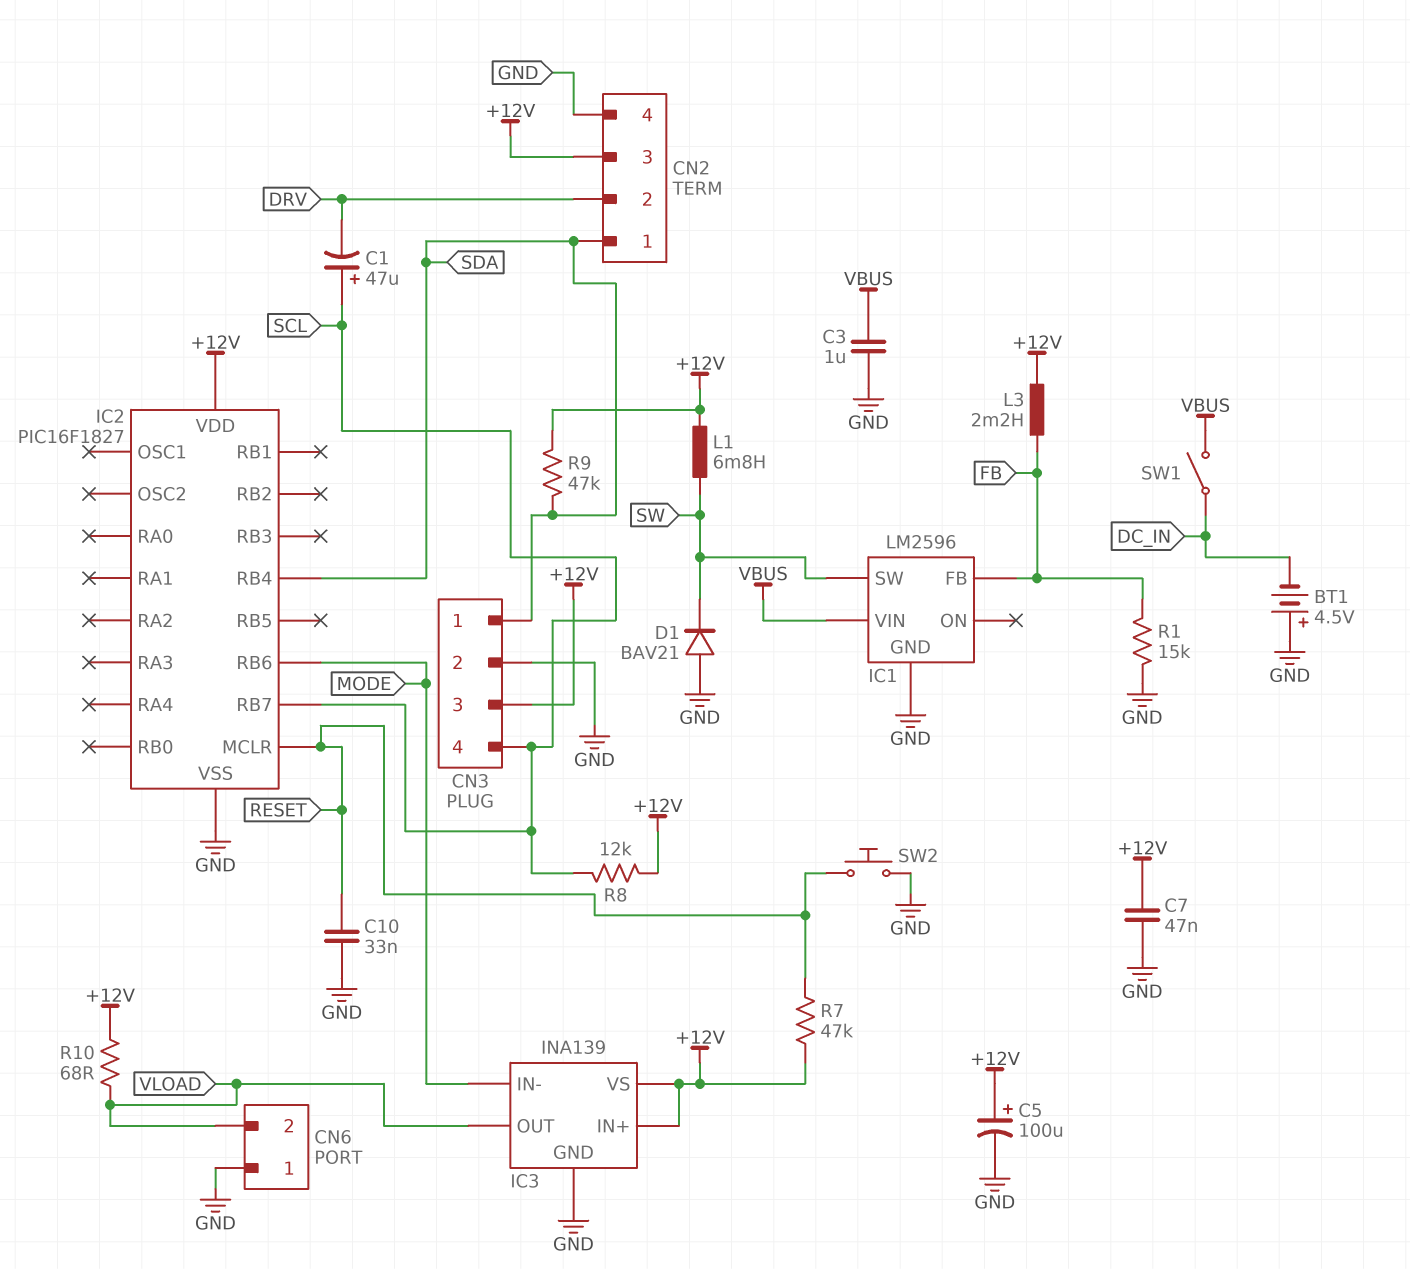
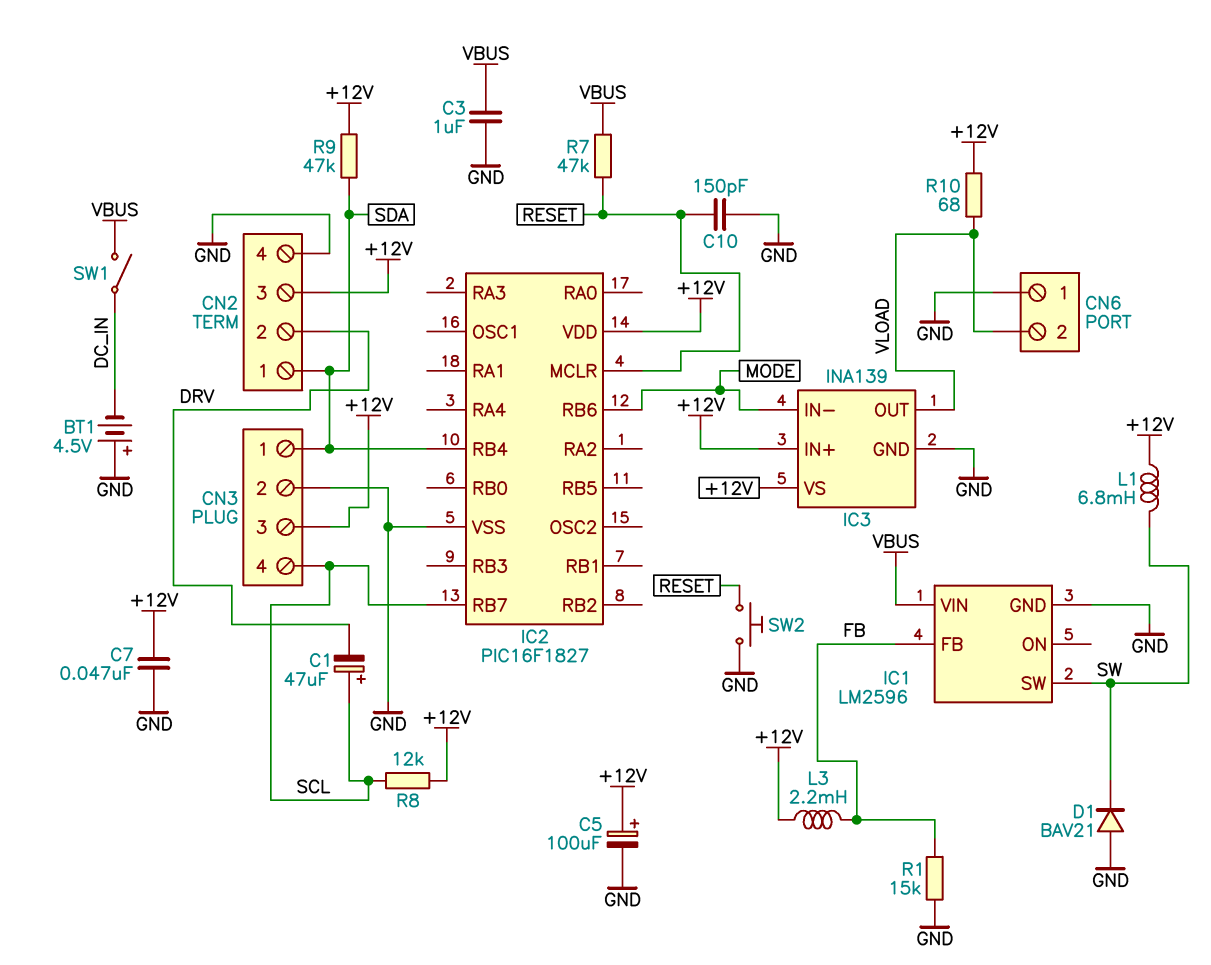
C10: 33nF (GND, RESET) -> 150pF (GND, RESET)
R7: 47k (+12V, RESET) -> 47k (RESET, VBUS)

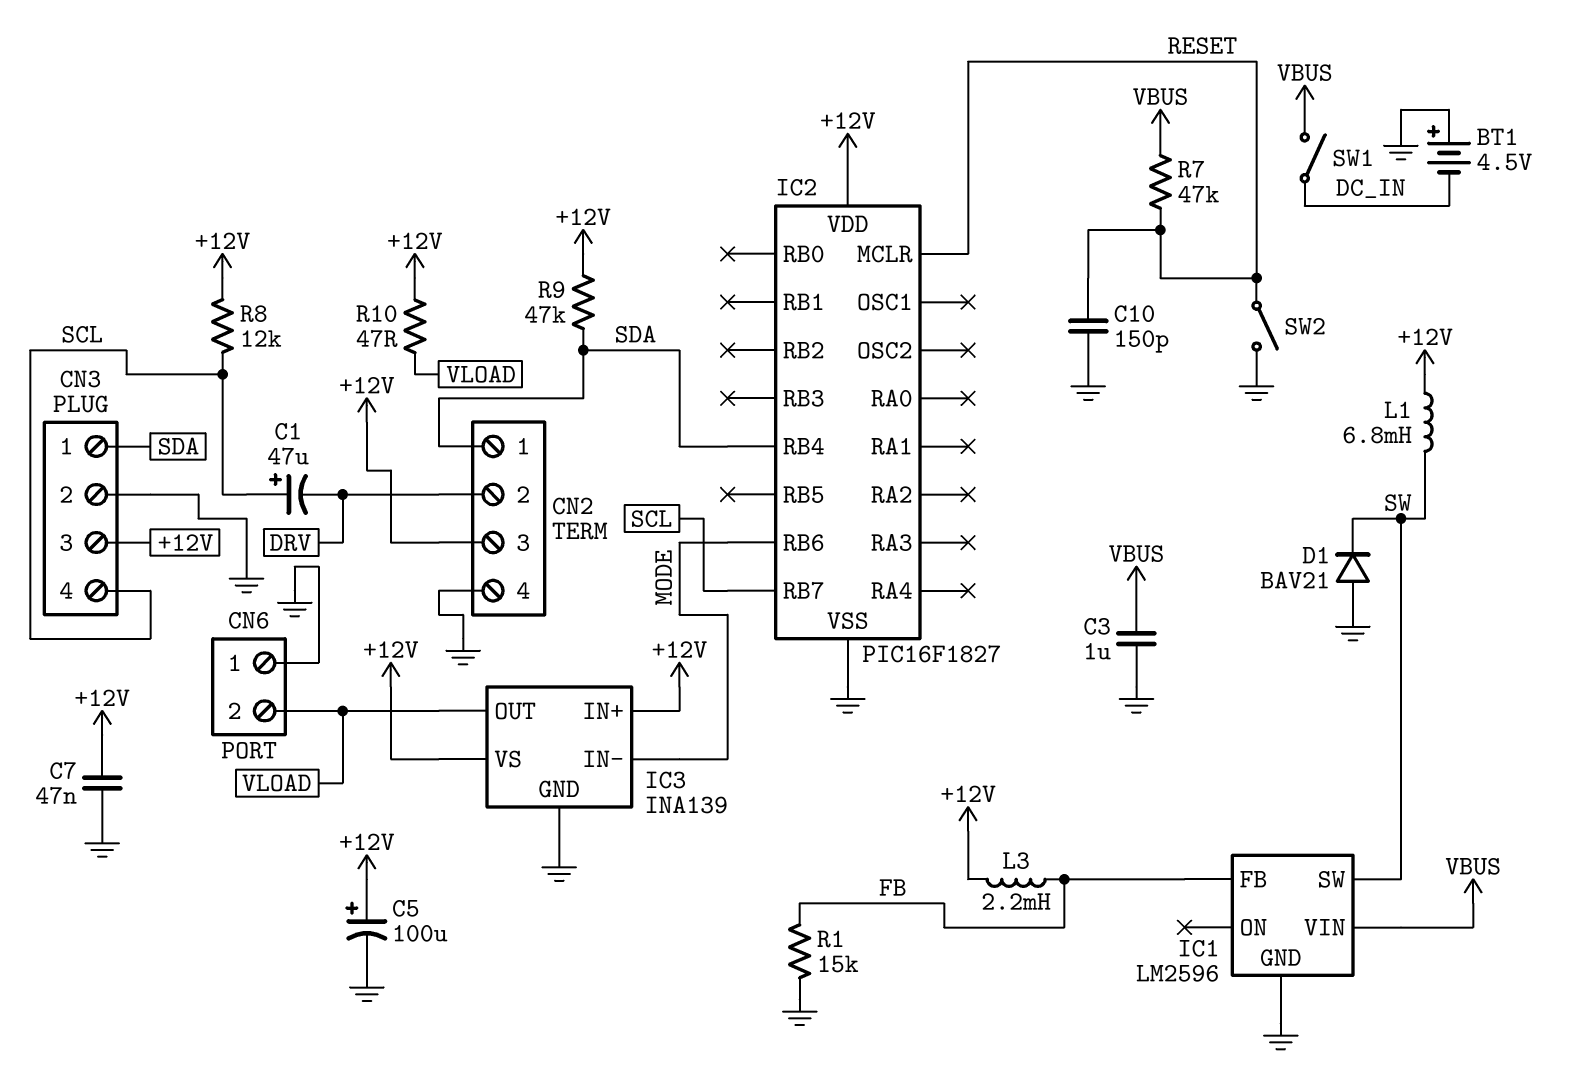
R10: 68 (+12V, VLOAD) -> 47 (+12V, VLOAD)
SW2: button (GND, RESET) -> switch (GND, RESET)

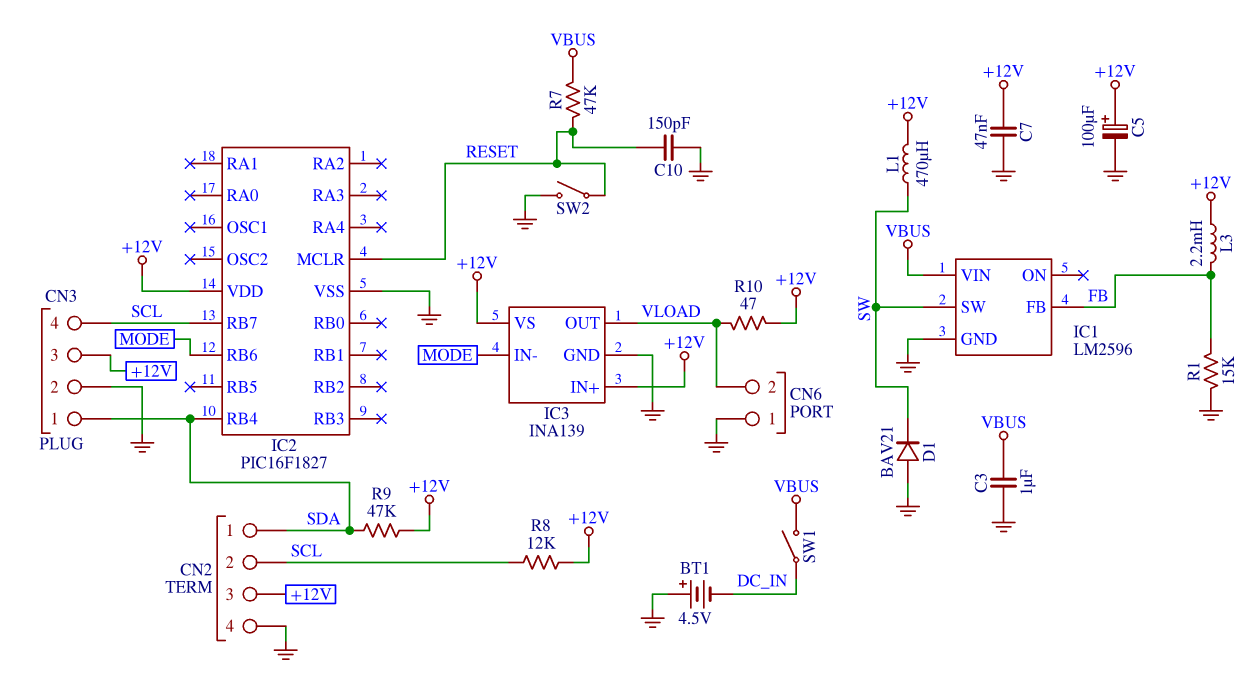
C1: 47uF (plus SCL, minus DRV) -> none
CN2 pin 2: DRV -> SCL
L1: 6.8mH (+12V, SW) -> 470uH (+12V, SW)

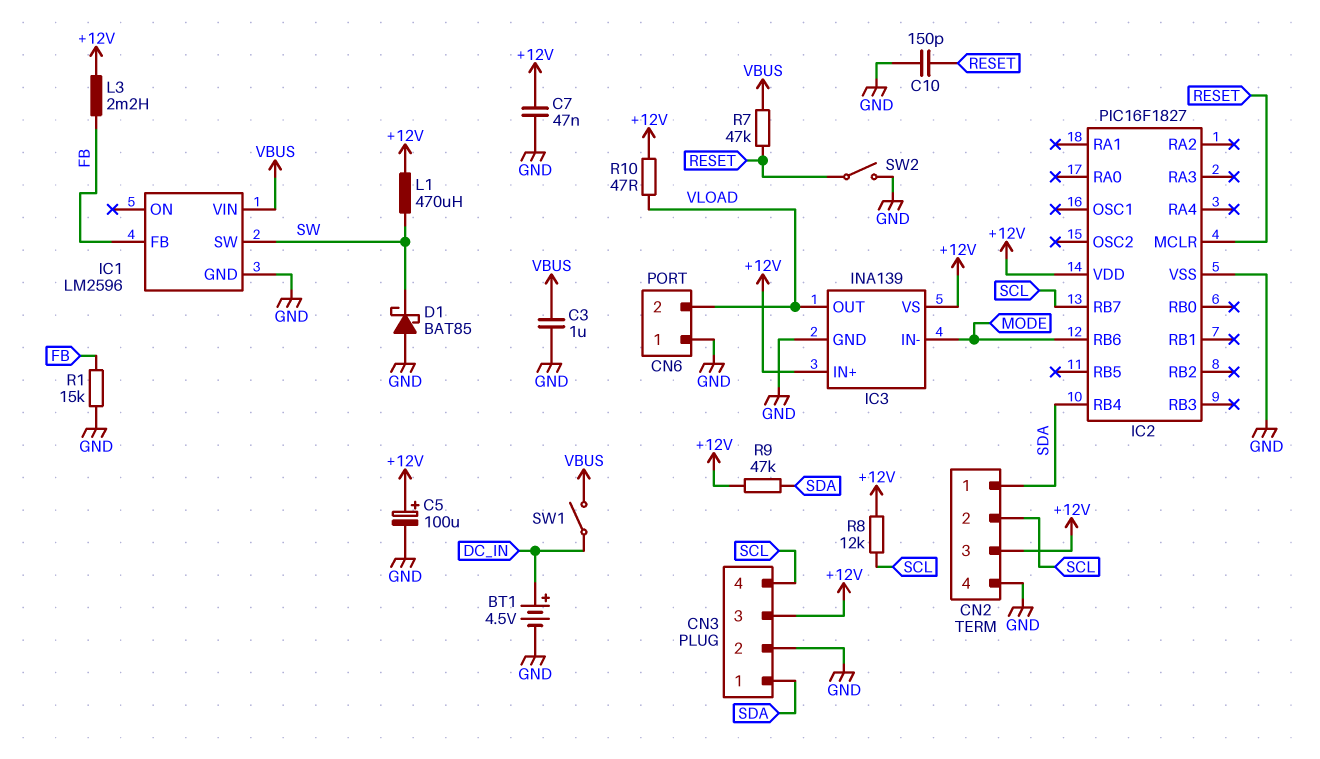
BT1: 4.5V (plus GND, minus DC_IN) -> 4.5V (plus DC_IN, minus GND)
D1: diode BAV21 (A GND, K SW) -> schottky BAT85 (A GND, K SW)

